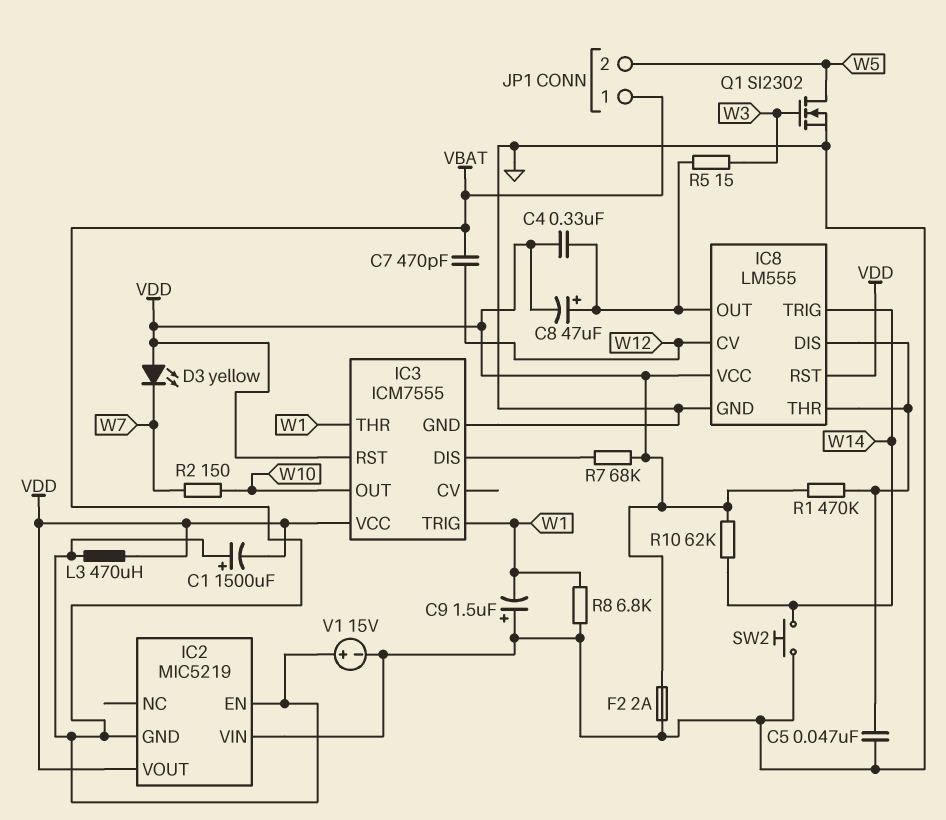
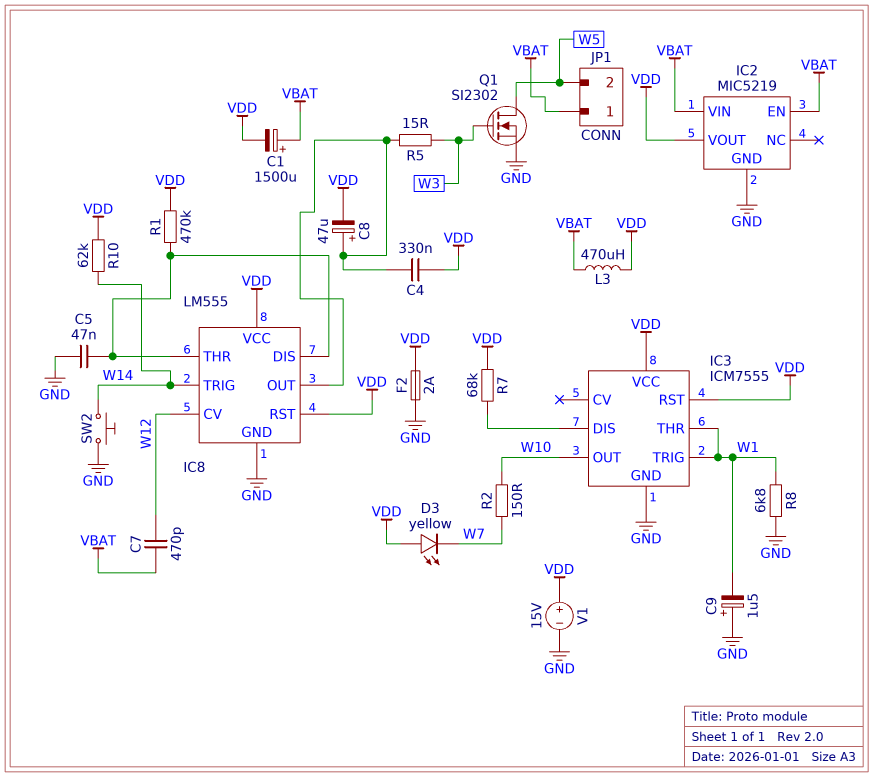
IC2 pin GND: VBAT -> GND
IC2 pin VIN: GND -> VBAT
V1: 15V (plus VBAT, minus GND) -> 15V (plus VDD, minus GND)

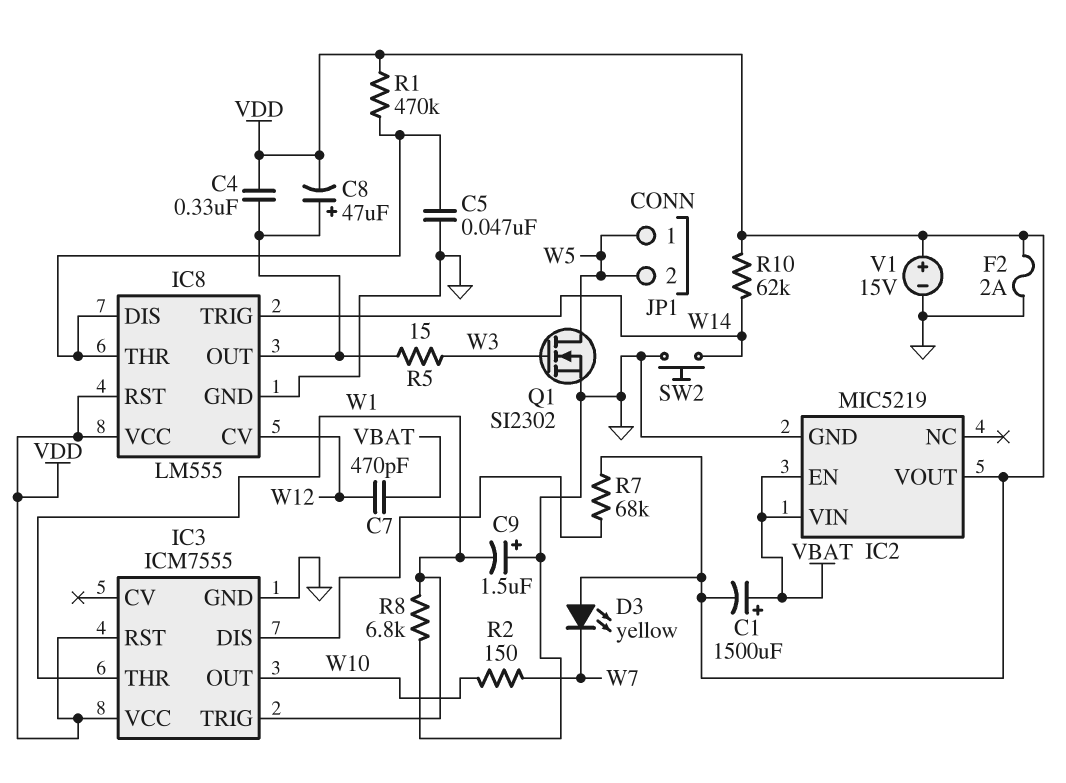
JP1 pin 1: VBAT -> W5
L3: 470uH (VBAT, VDD) -> none

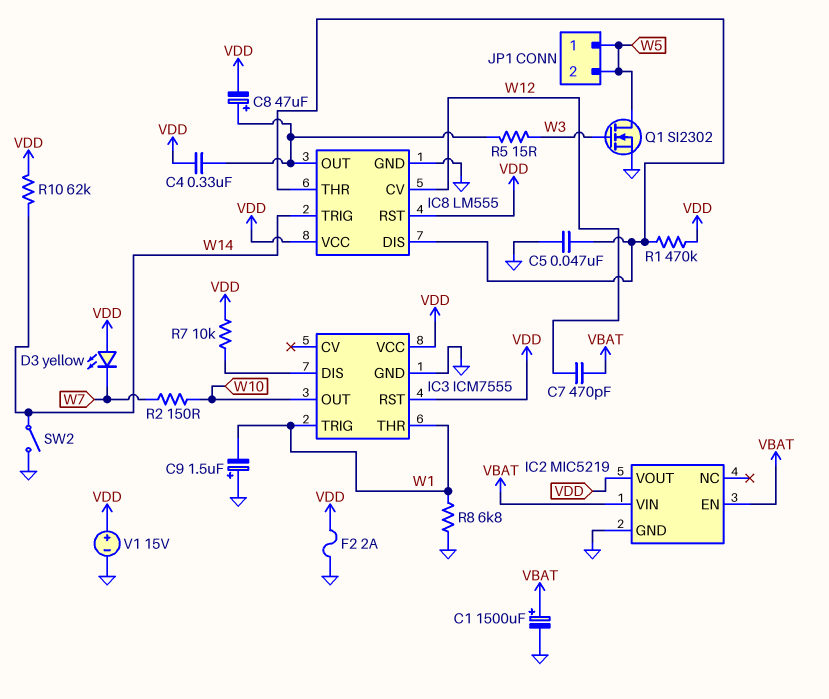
C1: 1500uF (plus VBAT, minus VDD) -> 1500uF (plus VBAT, minus GND)
R7: 68k (IC3/DIS, VDD) -> 10k (IC3/DIS, VDD)
SW2: button (GND, W14) -> switch (GND, W14)

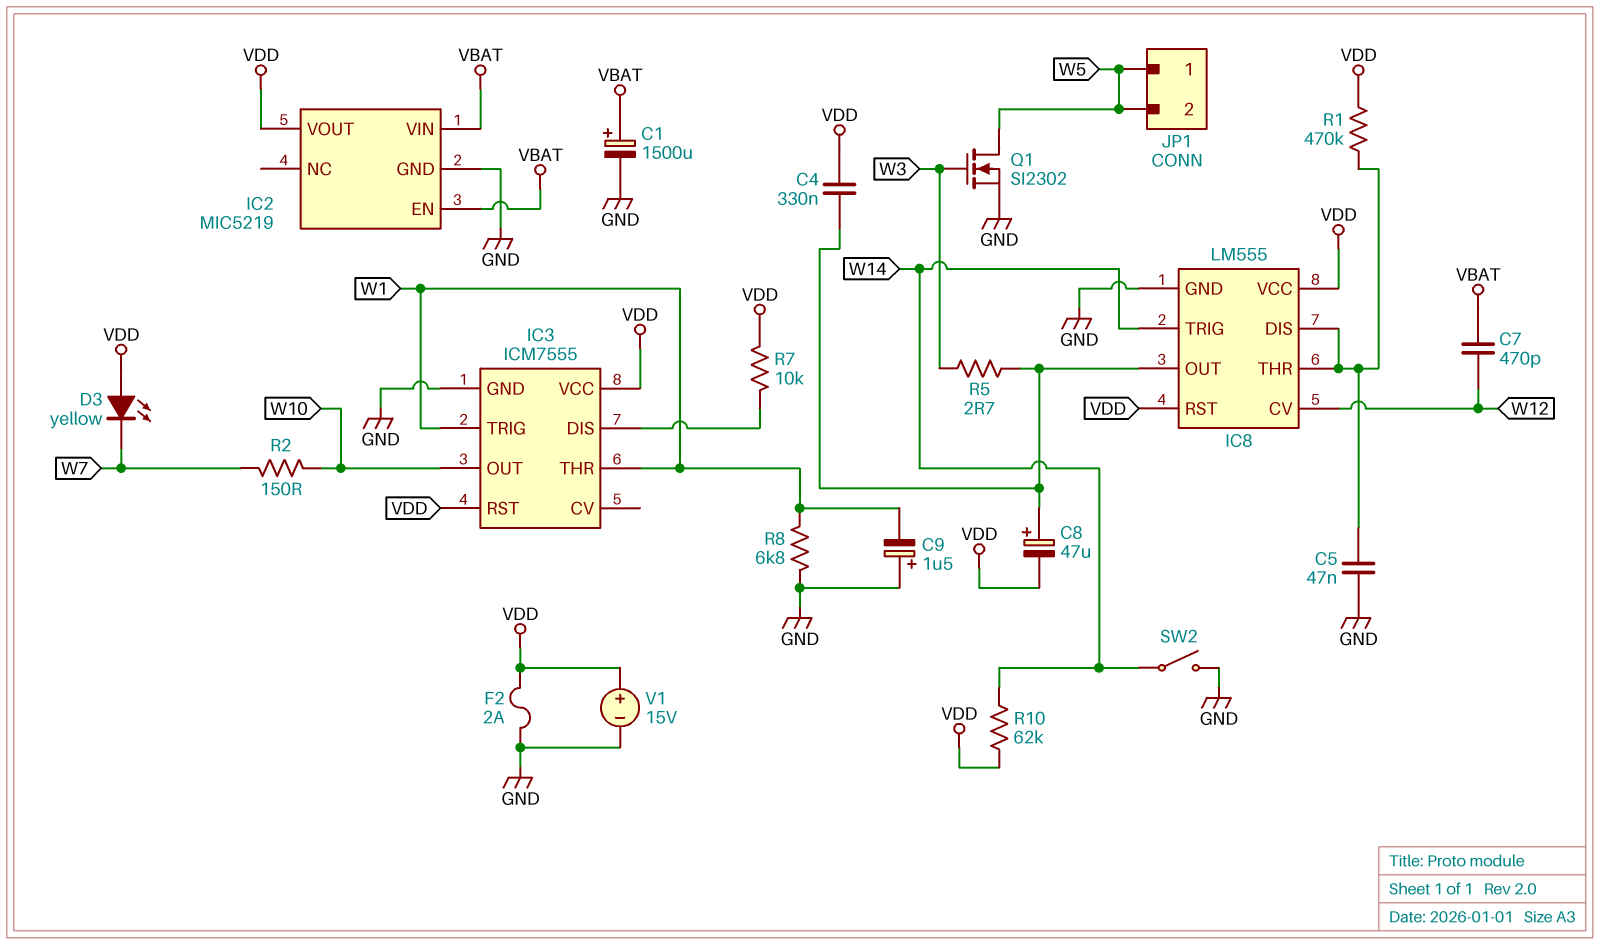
R5: 15 (IC8/OUT, W3) -> 2.7 (IC8/OUT, W3)

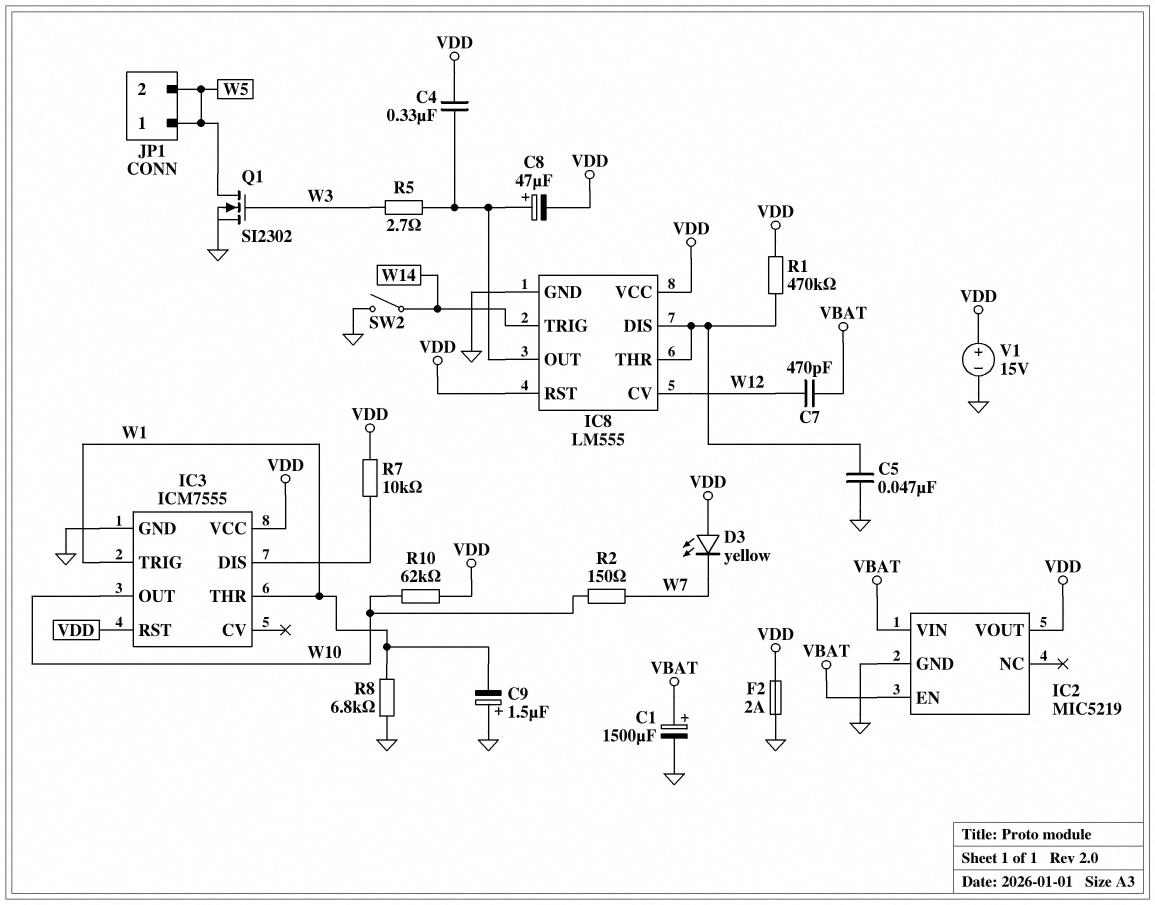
R10: 62k (VDD, W14) -> 62k (VDD, W10)

